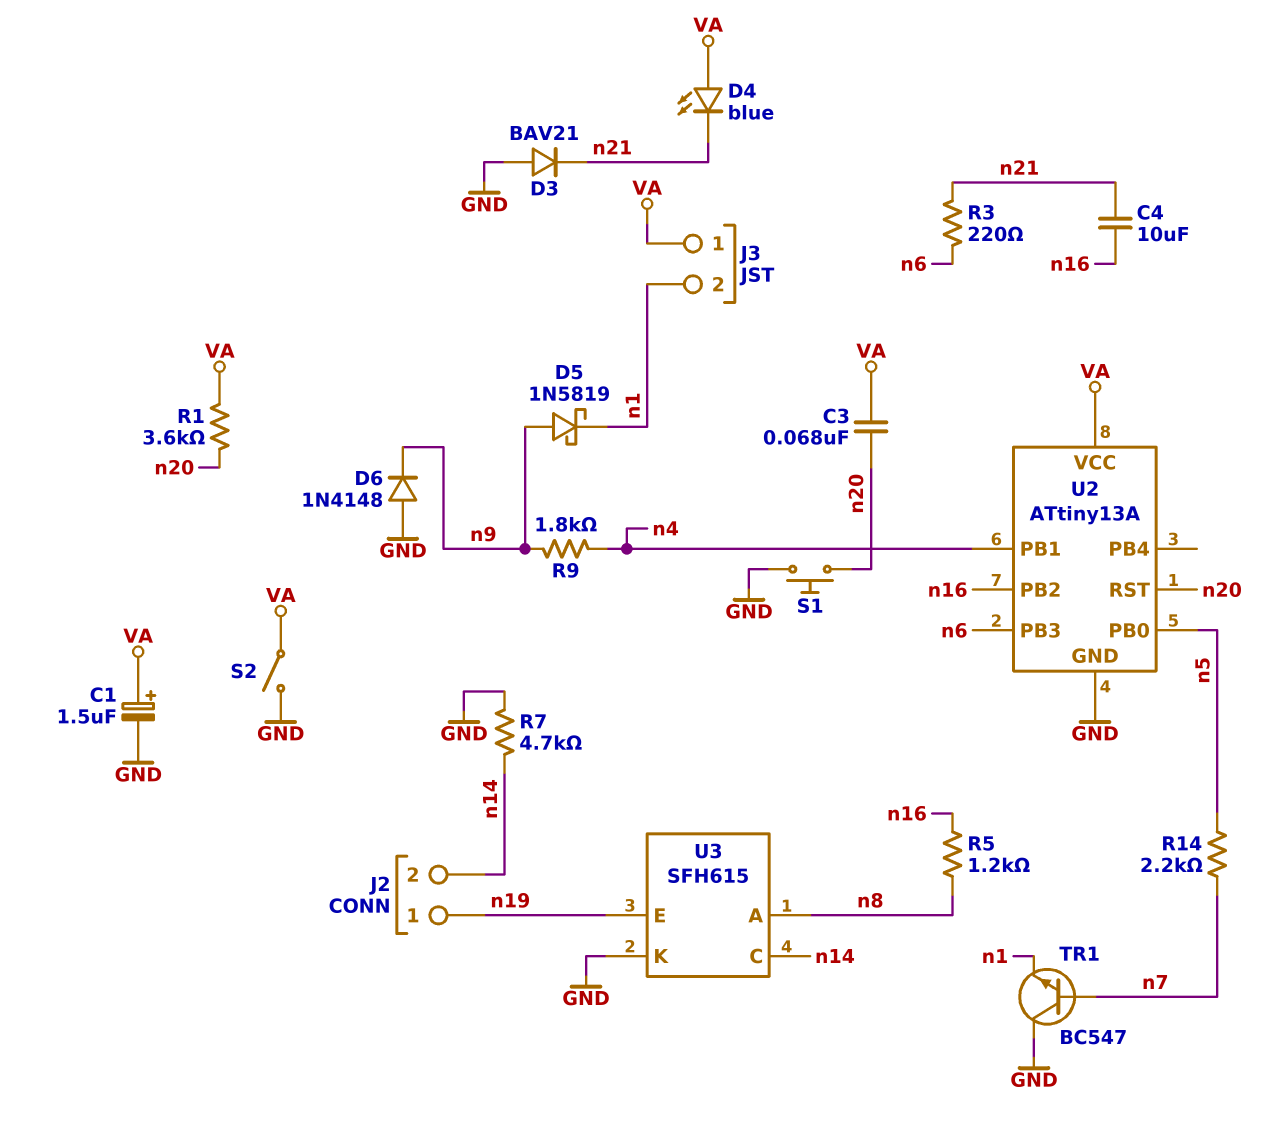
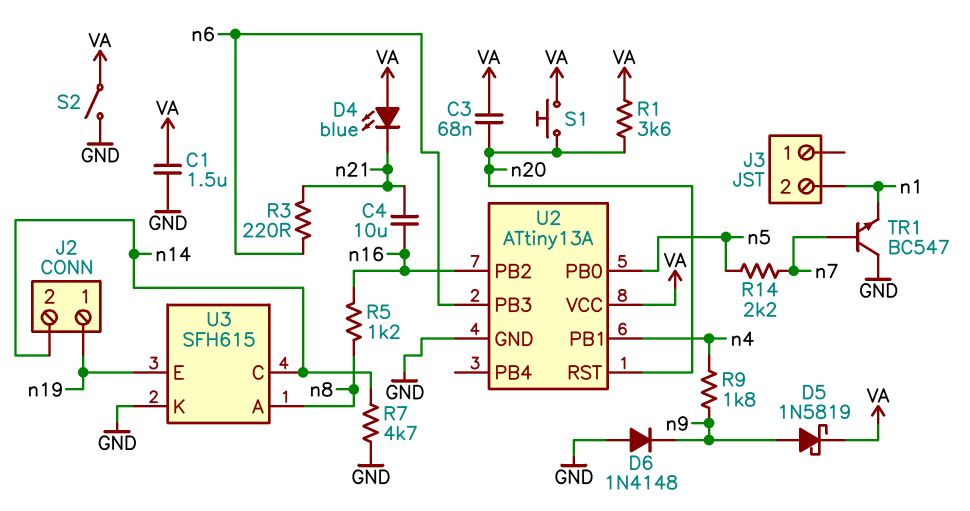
C1: 1.5uF (plus VA, minus GND) -> 1.5uF (GND, VA)
D3: diode BAV21 (A GND, K n21) -> none
D5: schottky 1N5819 (A n9, K n1) -> schottky 1N5819 (A n9, K VA)
J3 pin 1: VA -> none
S1: button (GND, n20) -> button (VA, n20)

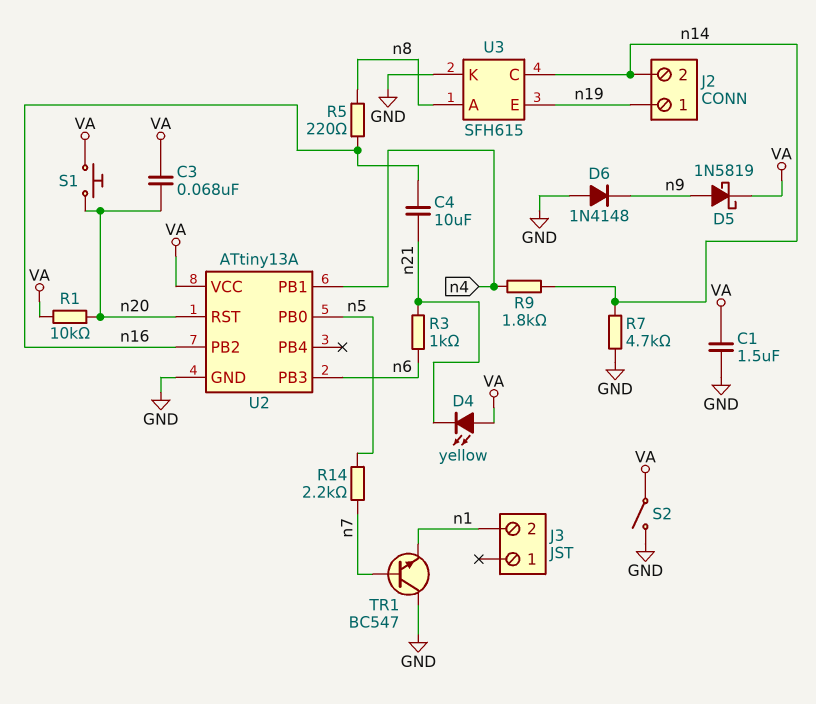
D4: LED blue (A VA, K n21) -> LED yellow (A VA, K n21)
R1: 3.6k (VA, n20) -> 10k (VA, n20)
R3: 220 (n6, n21) -> 1k (n6, n21)
R5: 1.2k (n8, n16) -> 220 (n8, n16)
R9: 1.8k (n4, n9) -> 1.8k (n4, n14)

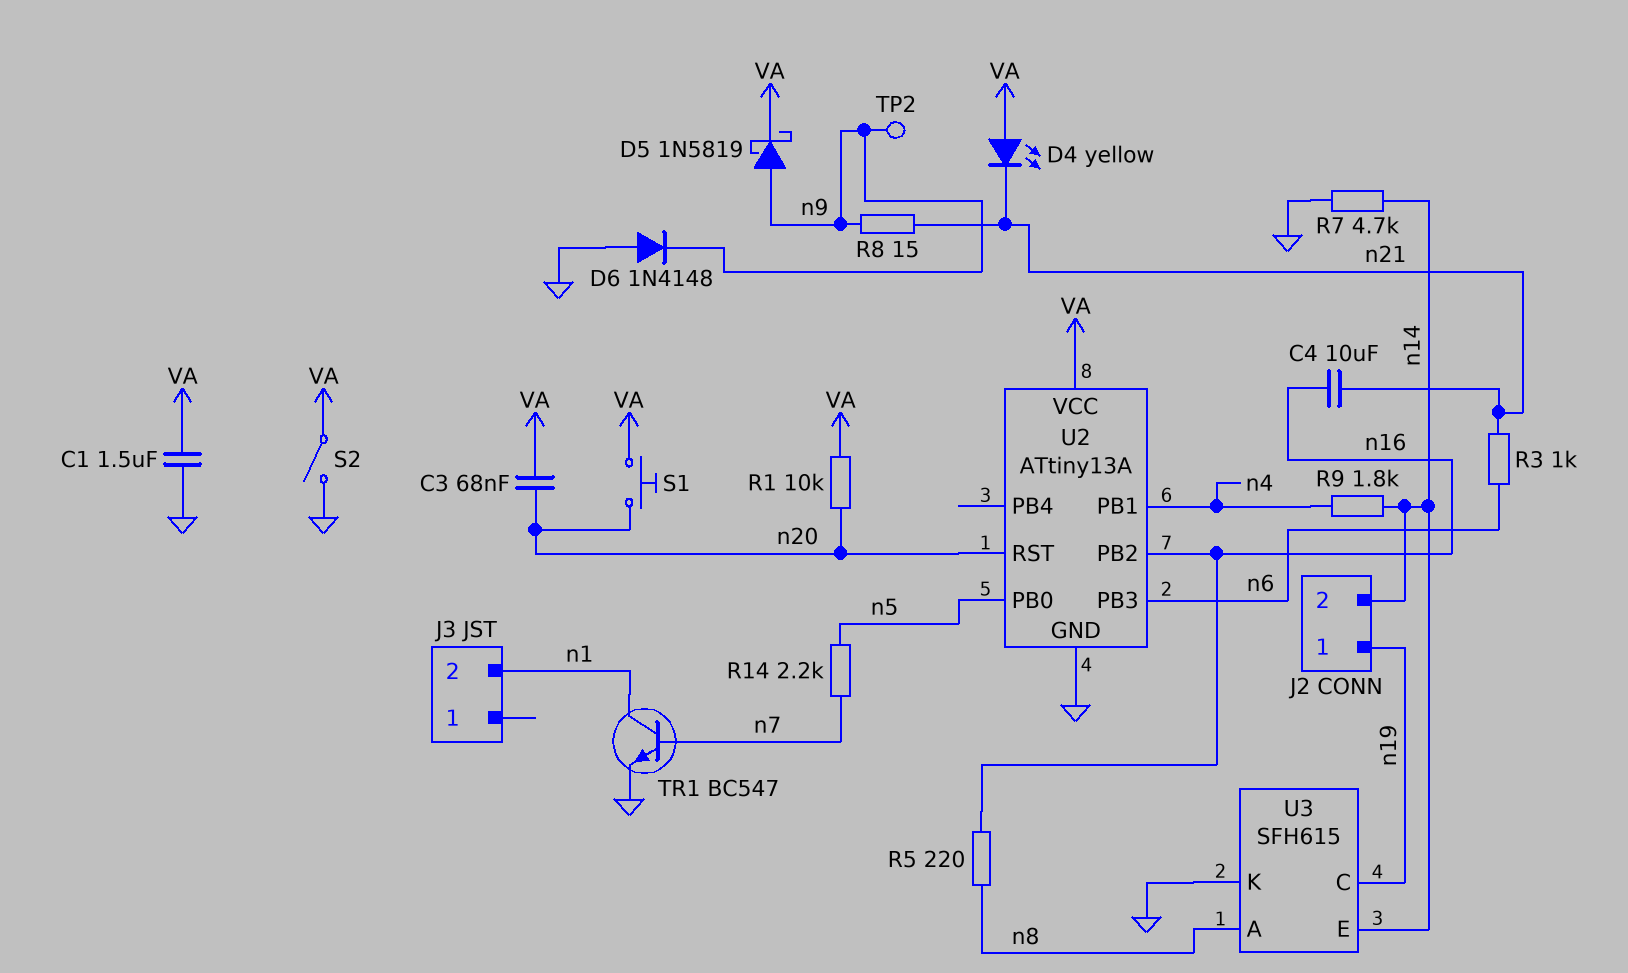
R8: none -> 15 (n9, n21)
TP2: none -> test point (n9)
TR1: NPN BC547 (B n7, C GND, E n1) -> NPN BC547 (B n7, C n1, E GND)
U3 pin C: n14 -> n19
U3 pin E: n19 -> n14

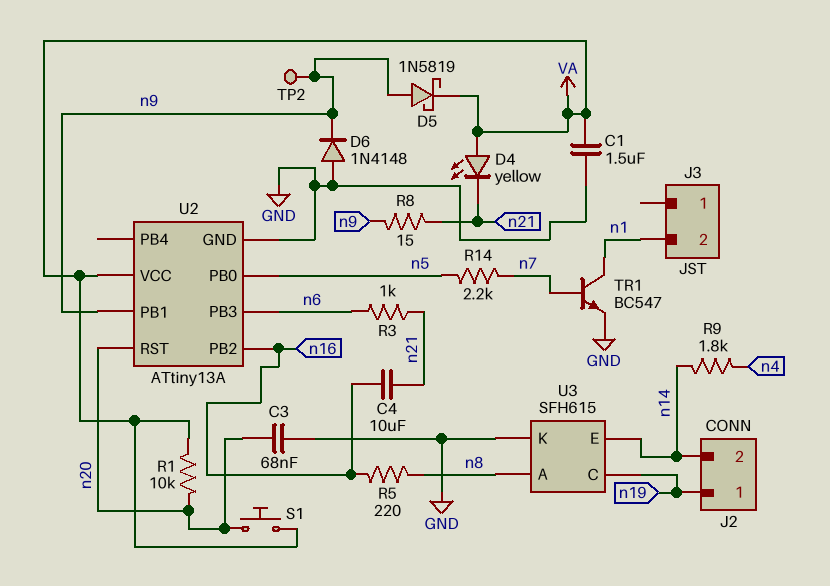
C3: 68nF (VA, n20) -> 68nF (GND, n20)
R7: 4.7k (GND, n14) -> none
S2: switch (GND, VA) -> none
U2 pin PB1: n4 -> n9

